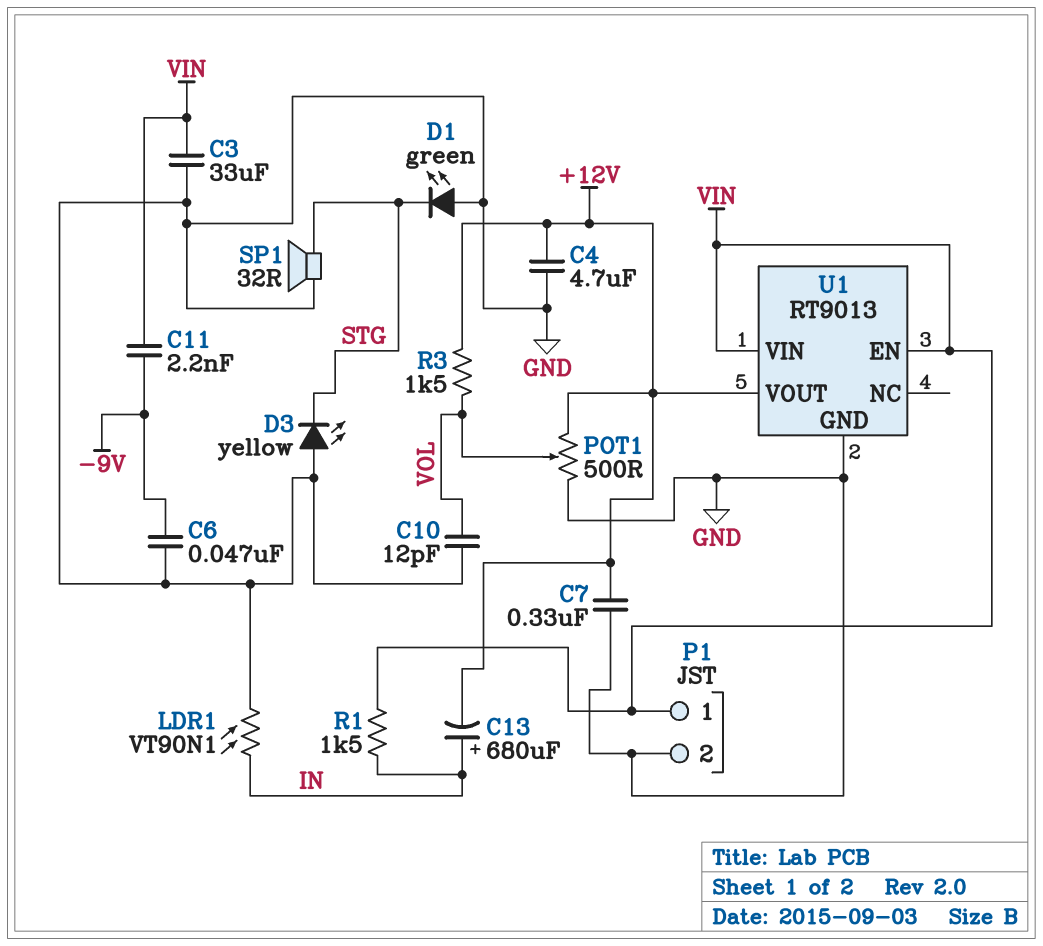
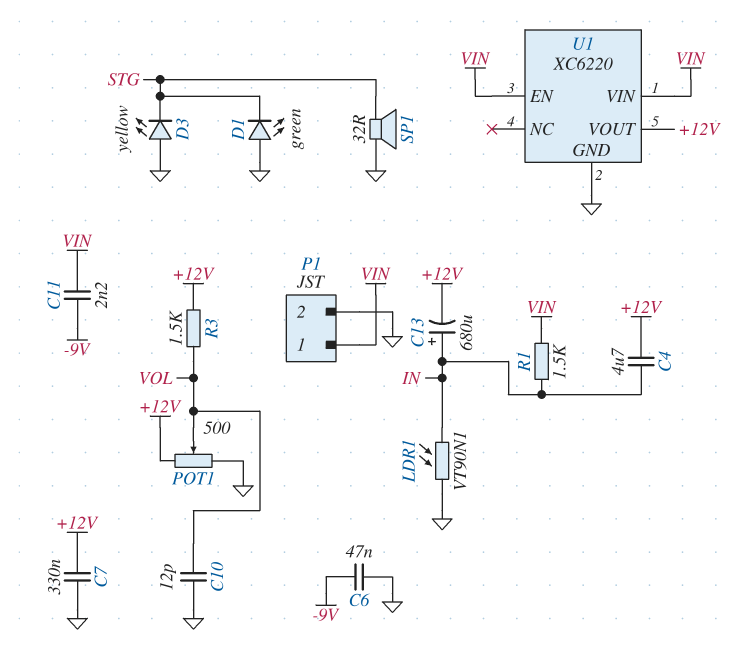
C3: 33uF (GND, VIN) -> none
C4: 4.7uF (+12V, GND) -> 4.7uF (+12V, IN)
U1: RT9013 -> XC6220

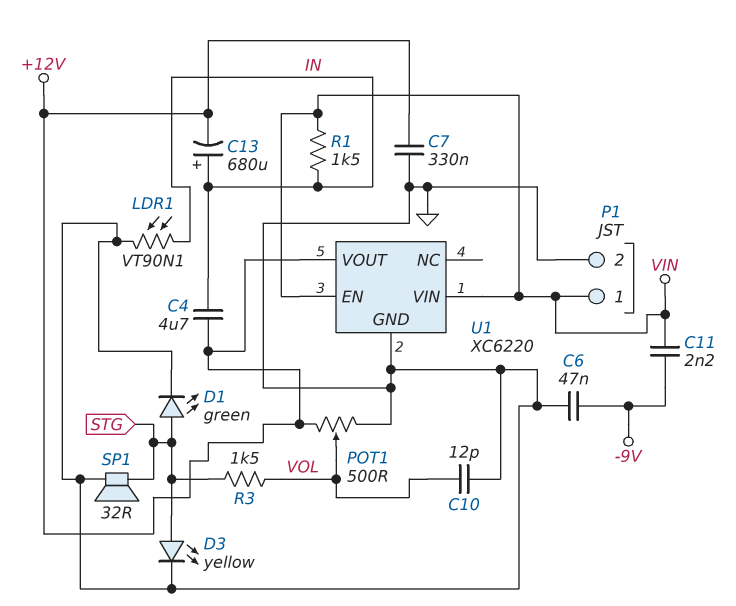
D1: LED green (A GND, K STG) -> LED green (A STG, K GND)
D3: LED yellow (A GND, K STG) -> LED yellow (A STG, K GND)
R3: 1.5k (+12V, VOL) -> 1.5k (STG, VOL)

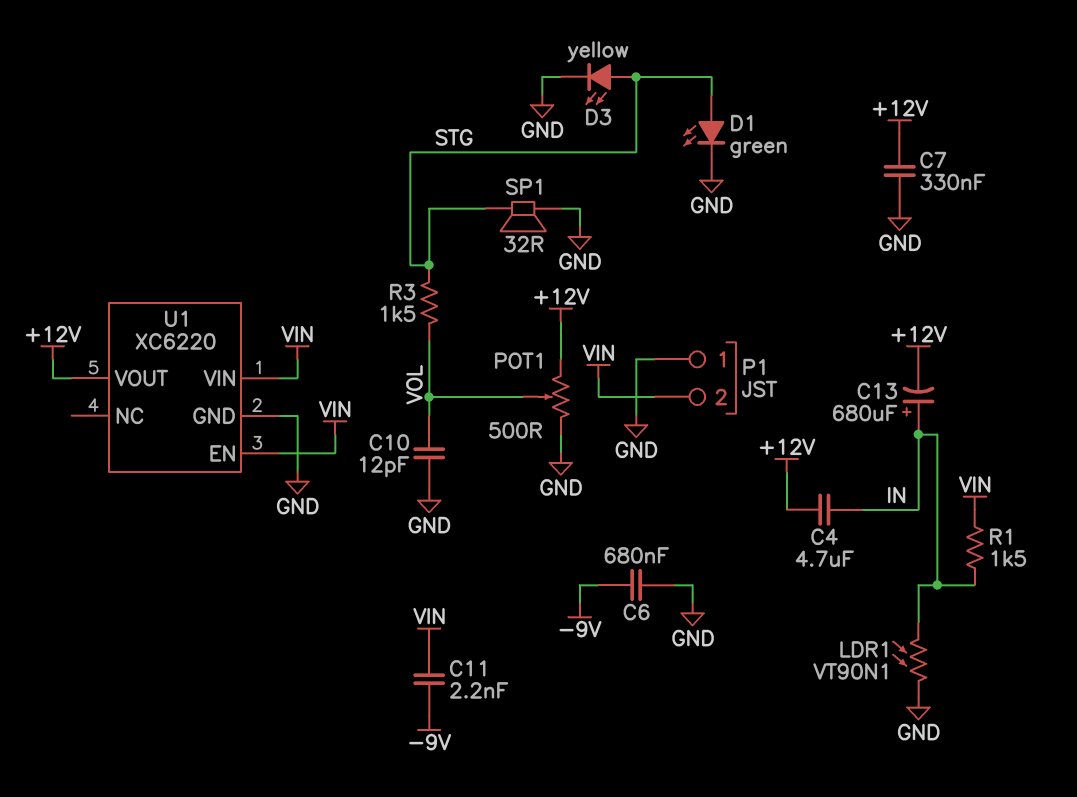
C6: 47nF (-9V, GND) -> 680nF (-9V, GND)
P1 pin 1: VIN -> GND
P1 pin 2: GND -> VIN

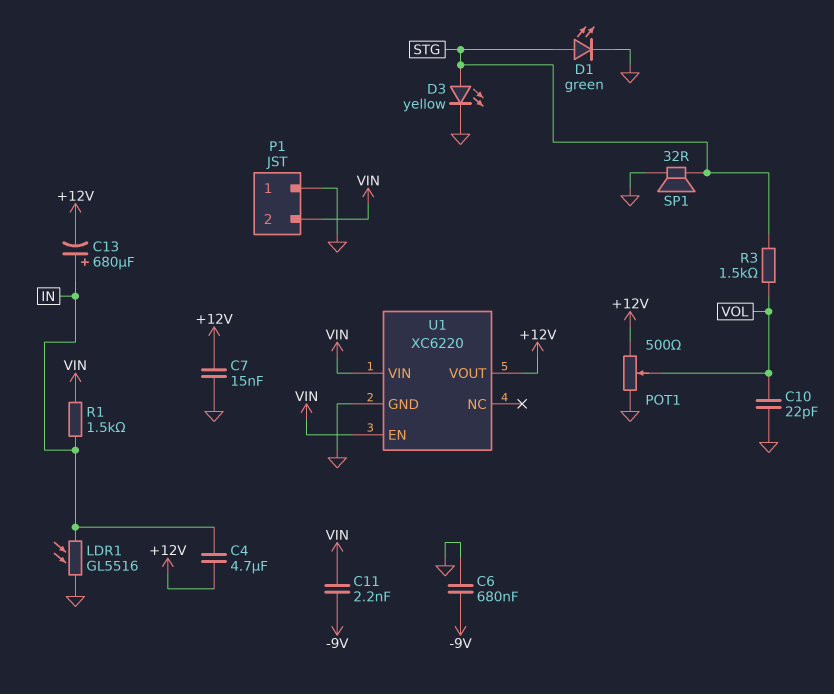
C7: 330nF (+12V, GND) -> 15nF (+12V, GND)
C10: 12pF (GND, VOL) -> 22pF (GND, VOL)
LDR1: VT90N1 (GND, IN) -> GL5516 (GND, IN)

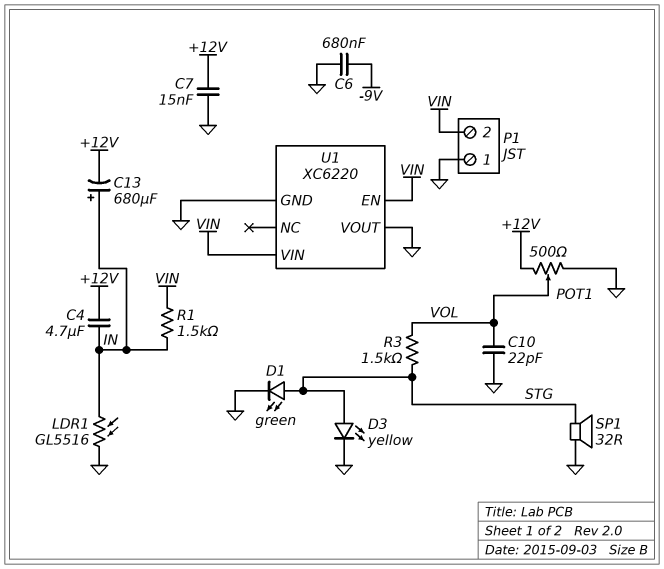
C11: 2.2nF (-9V, VIN) -> none
U1 pin VOUT: +12V -> GND

